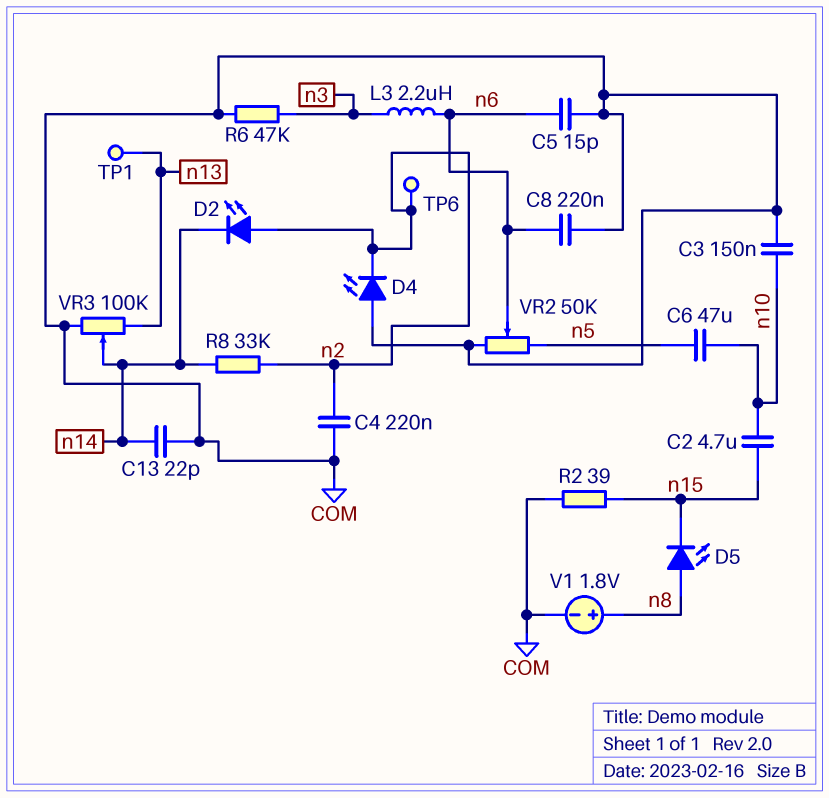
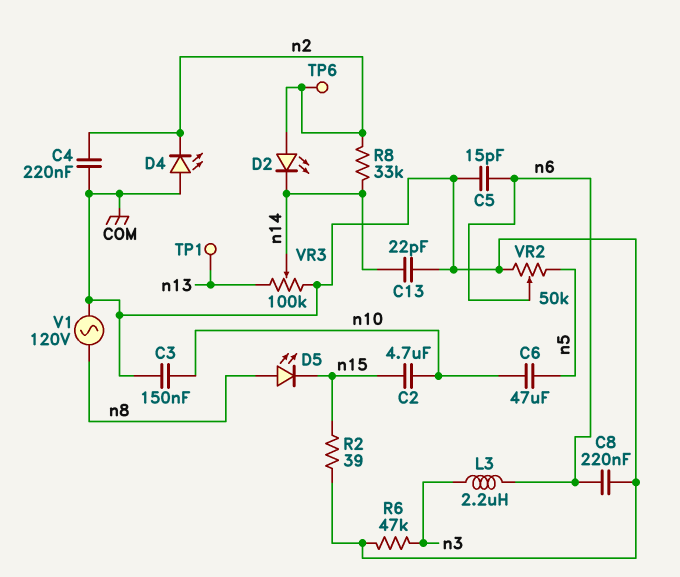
V1: 1.8V (plus n8, minus COM) -> AC 120V (COM, n8)

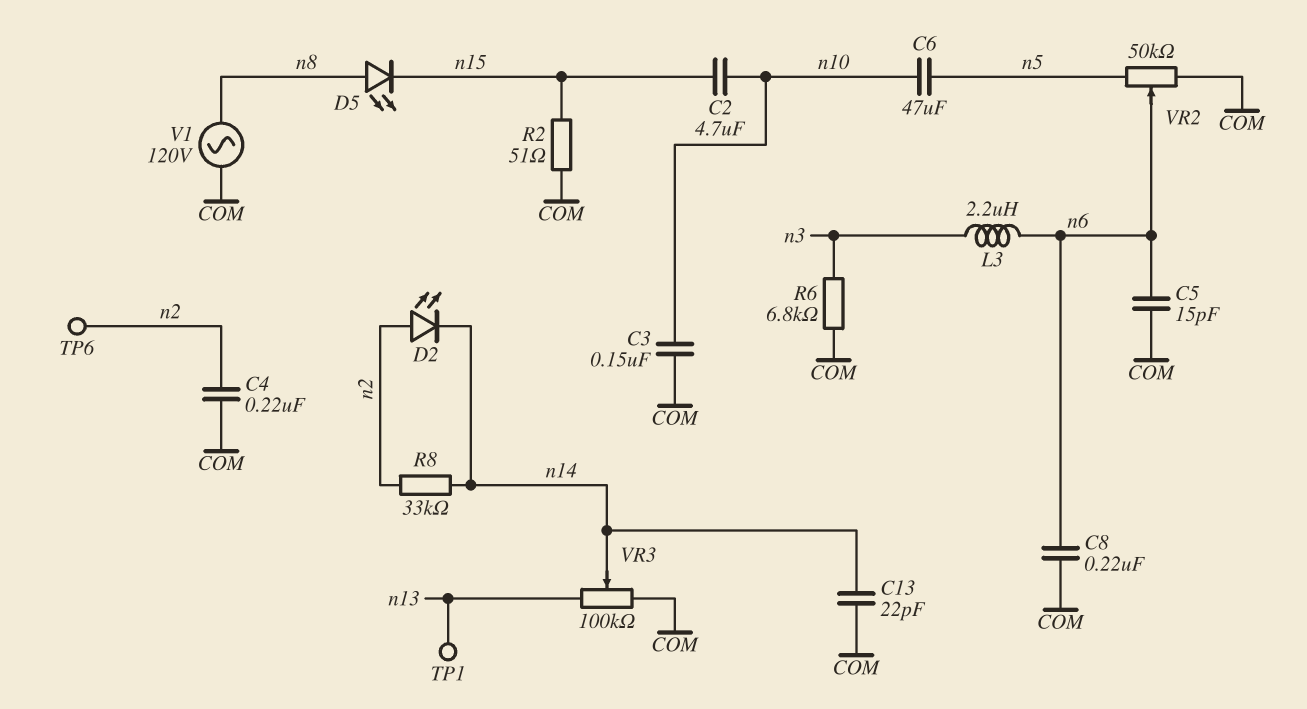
D4: LED (A COM, K n2) -> none
R2: 39 (COM, n15) -> 51 (COM, n15)
R6: 47k (COM, n3) -> 6.8k (COM, n3)

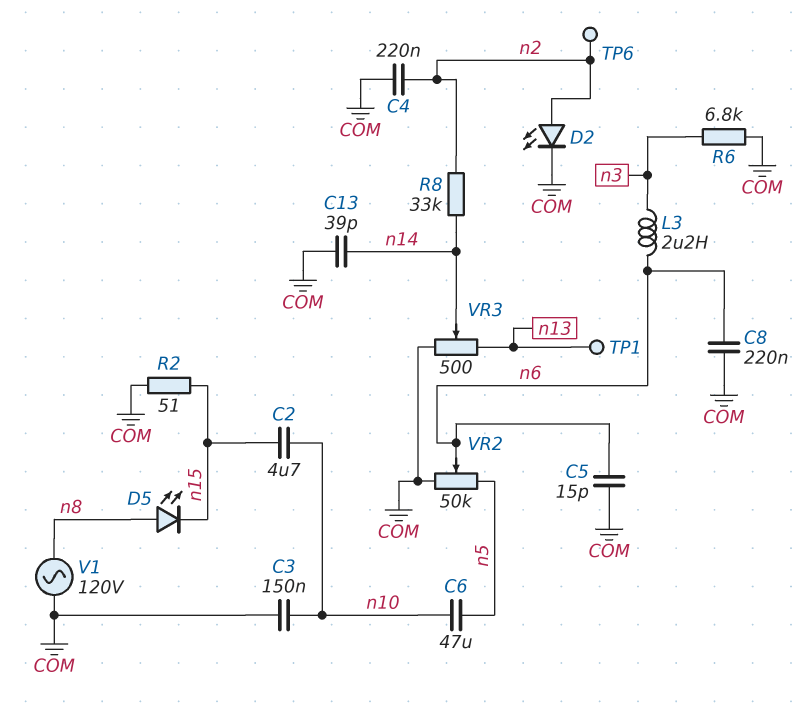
C13: 22pF (COM, n14) -> 39pF (COM, n14)
D2: LED (A n2, K n14) -> LED (A n2, K COM)
VR3: 100k (COM, n13, wiper n14) -> 500 (COM, n13, wiper n14)

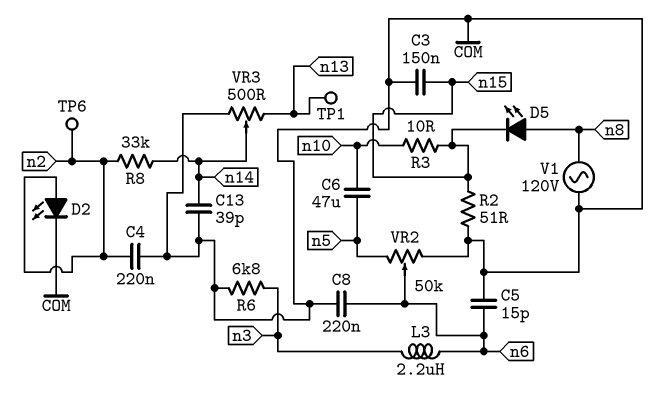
C2: 4.7uF (n10, n15) -> none
C3: 150nF (COM, n10) -> 150nF (COM, n15)
R3: none -> 10 (n10, n15)

